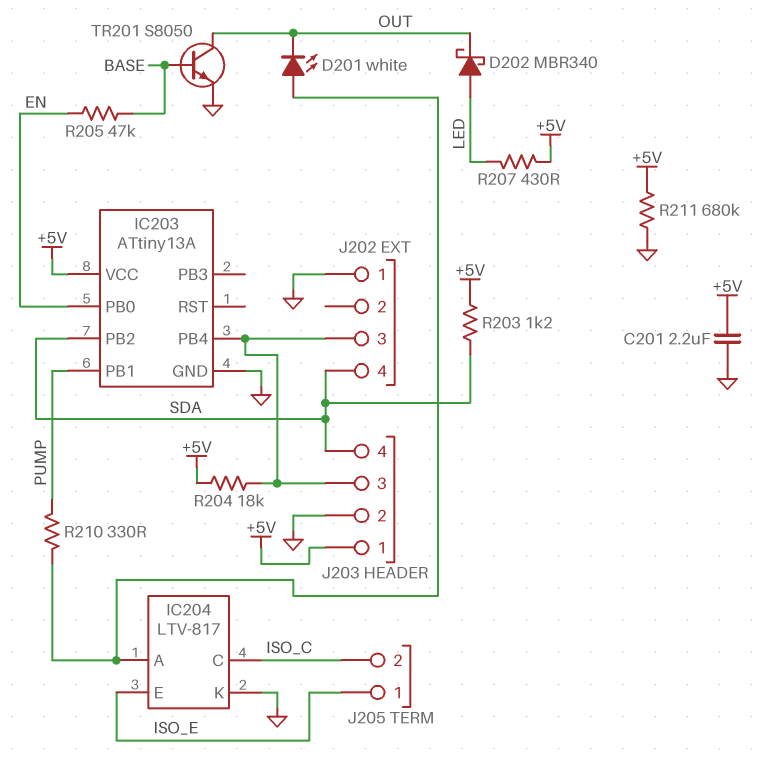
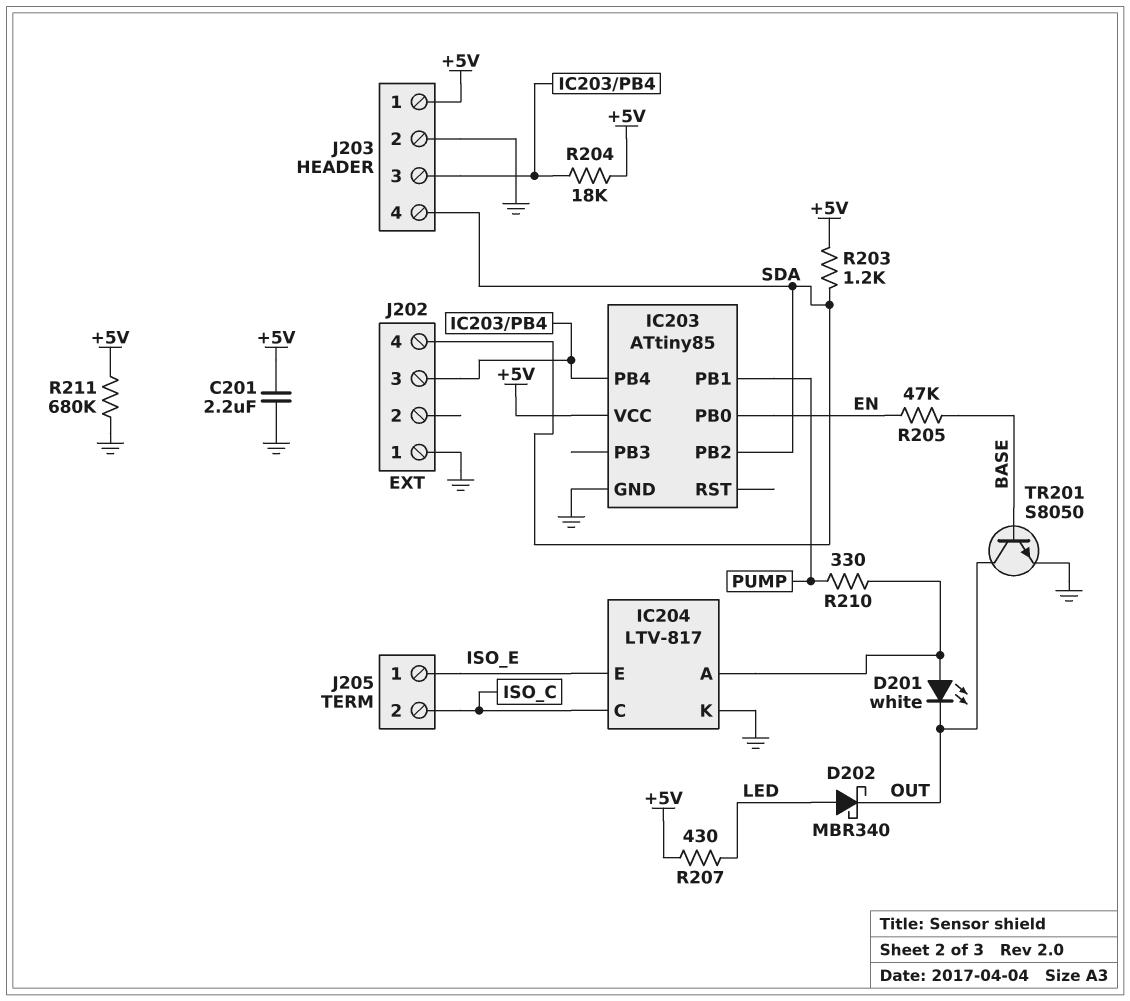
IC203: ATtiny13A -> ATtiny85

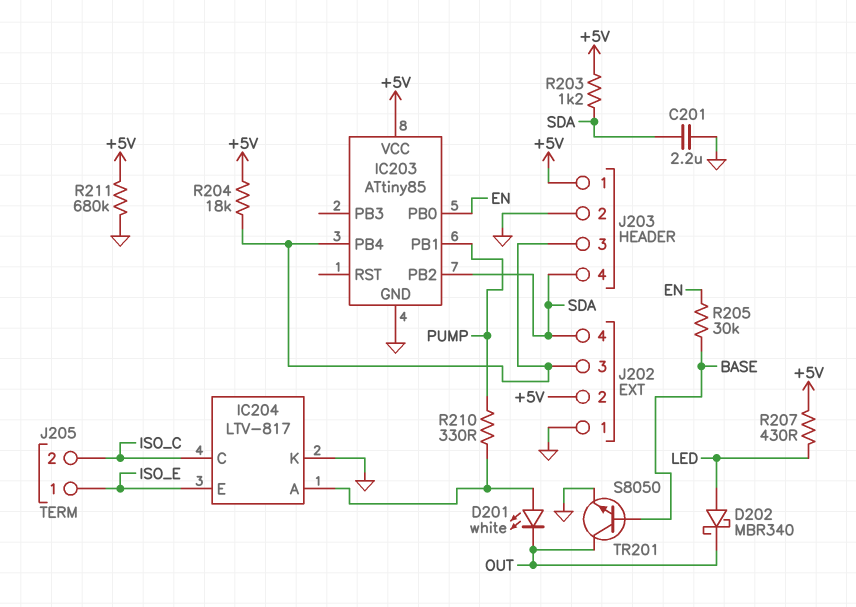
C201: 2.2uF (+5V, GND) -> 2.2uF (GND, SDA)
J202 pin 2: none -> +5V
R205: 47k (BASE, EN) -> 30k (BASE, EN)

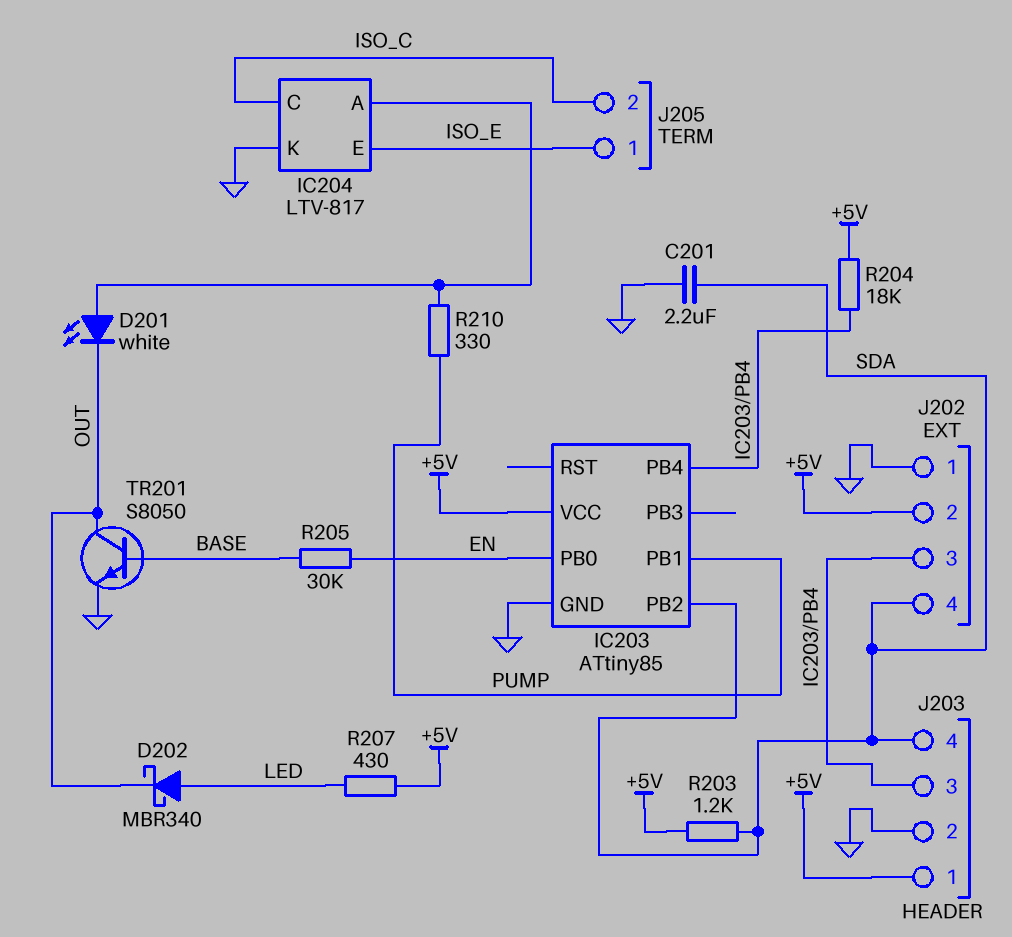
R211: 680k (+5V, GND) -> none

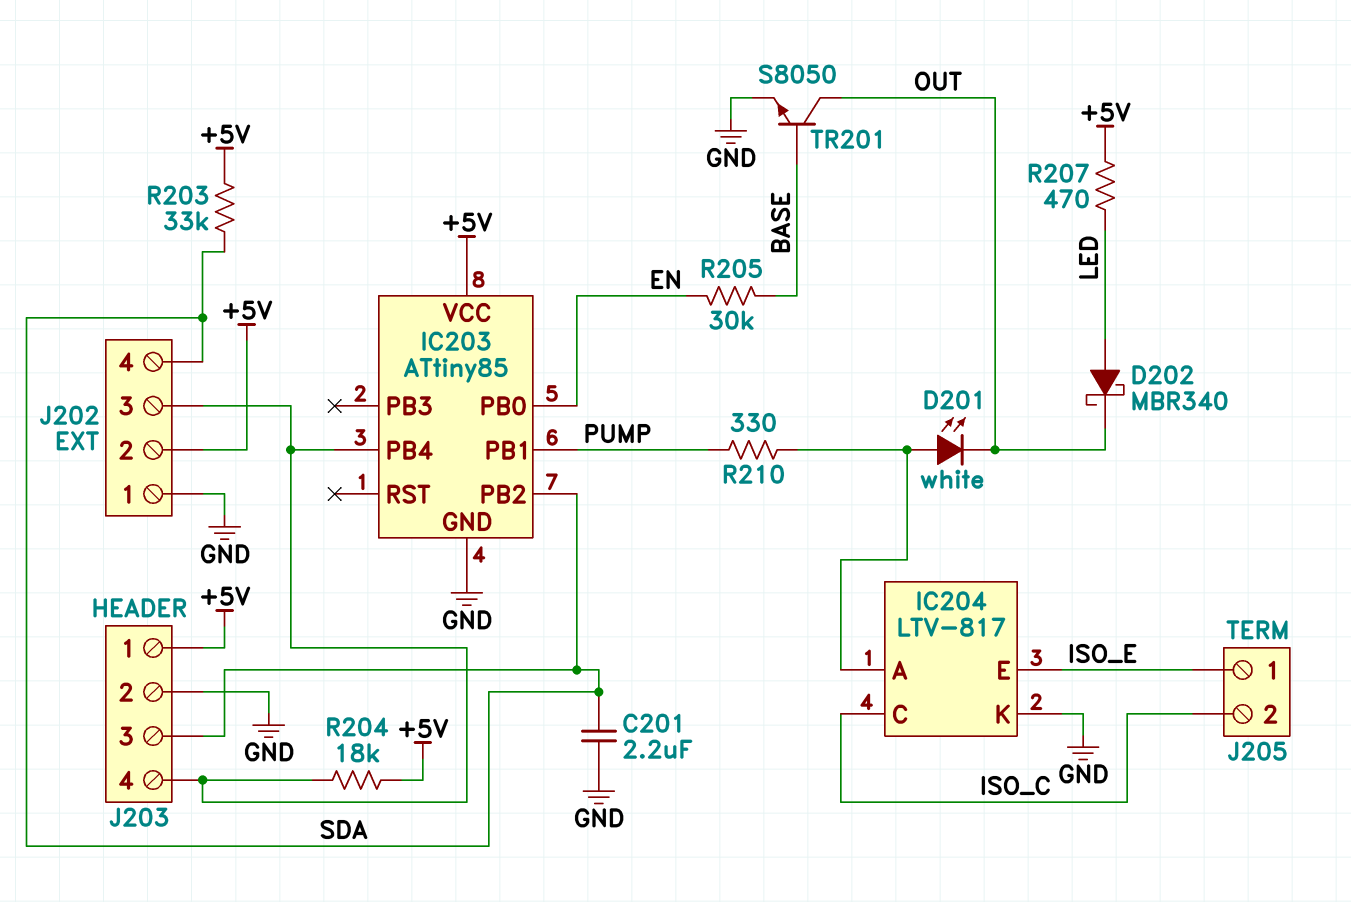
J203 pin 3: IC203/PB4 -> SDA
J203 pin 4: SDA -> IC203/PB4
R203: 1.2k (+5V, SDA) -> 33k (+5V, SDA)
R207: 430 (+5V, LED) -> 470 (+5V, LED)

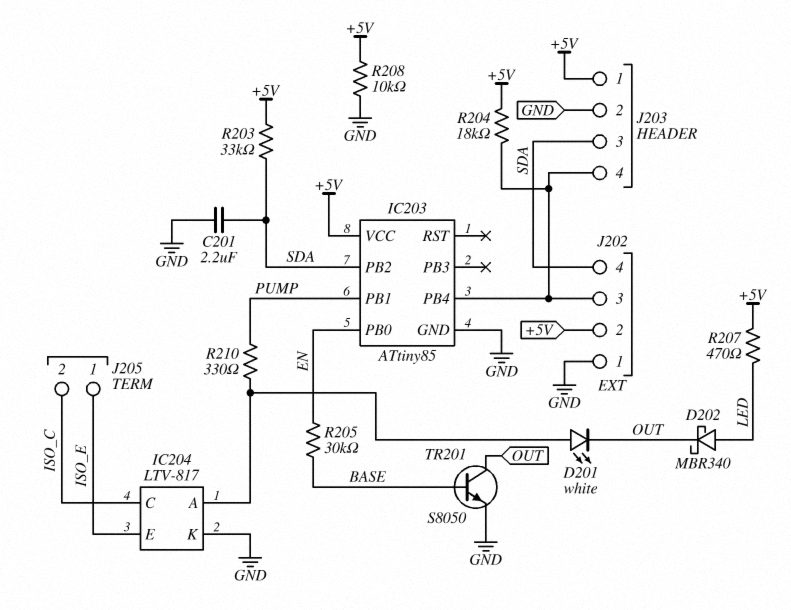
R208: none -> 10k (+5V, GND)

